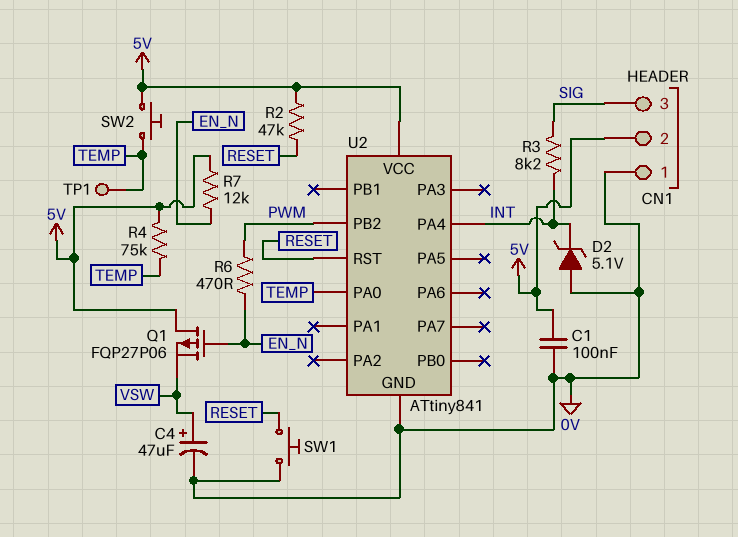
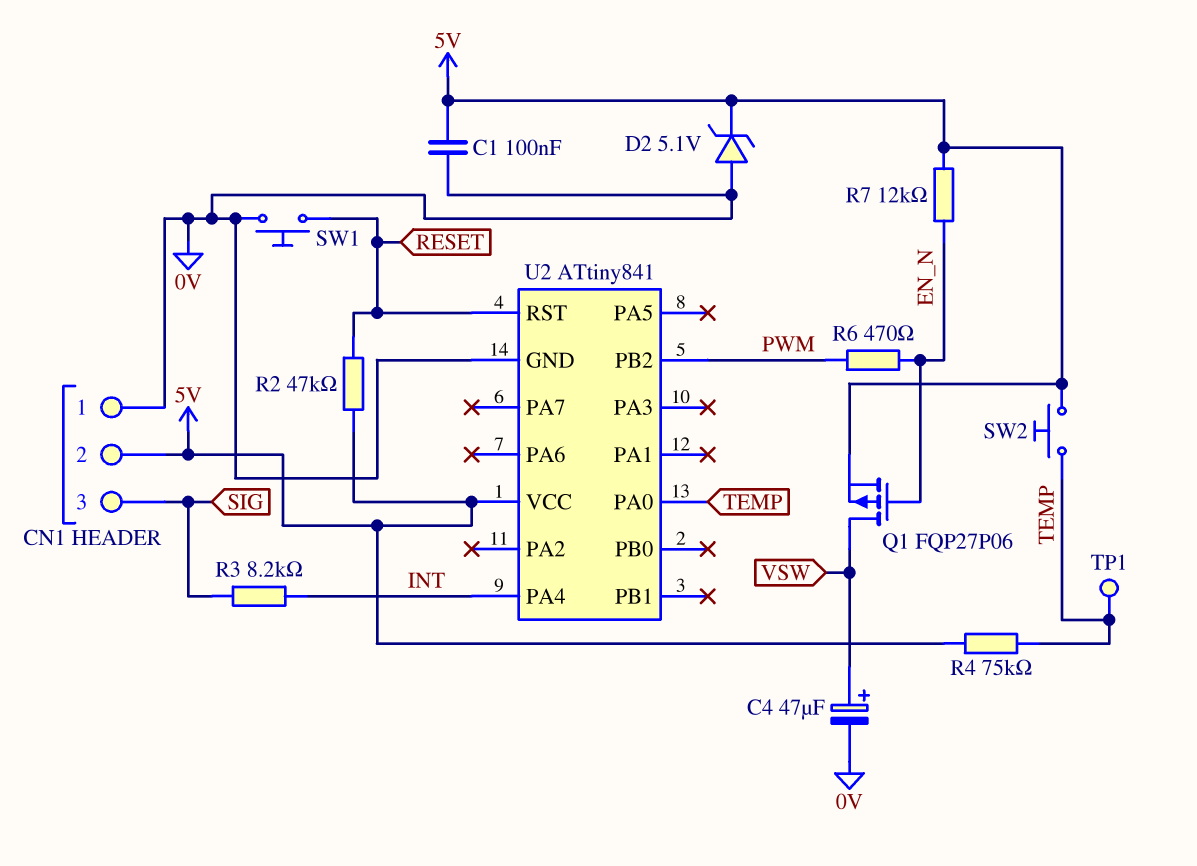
D2: zener 5.1V (A 0V, K INT) -> zener 5.1V (A 0V, K 5V)
Q1: PMOS FQP27P06 (G EN_N, D 5V, S VSW) -> PMOS FQP27P06 (G EN_N, D VSW, S 5V)

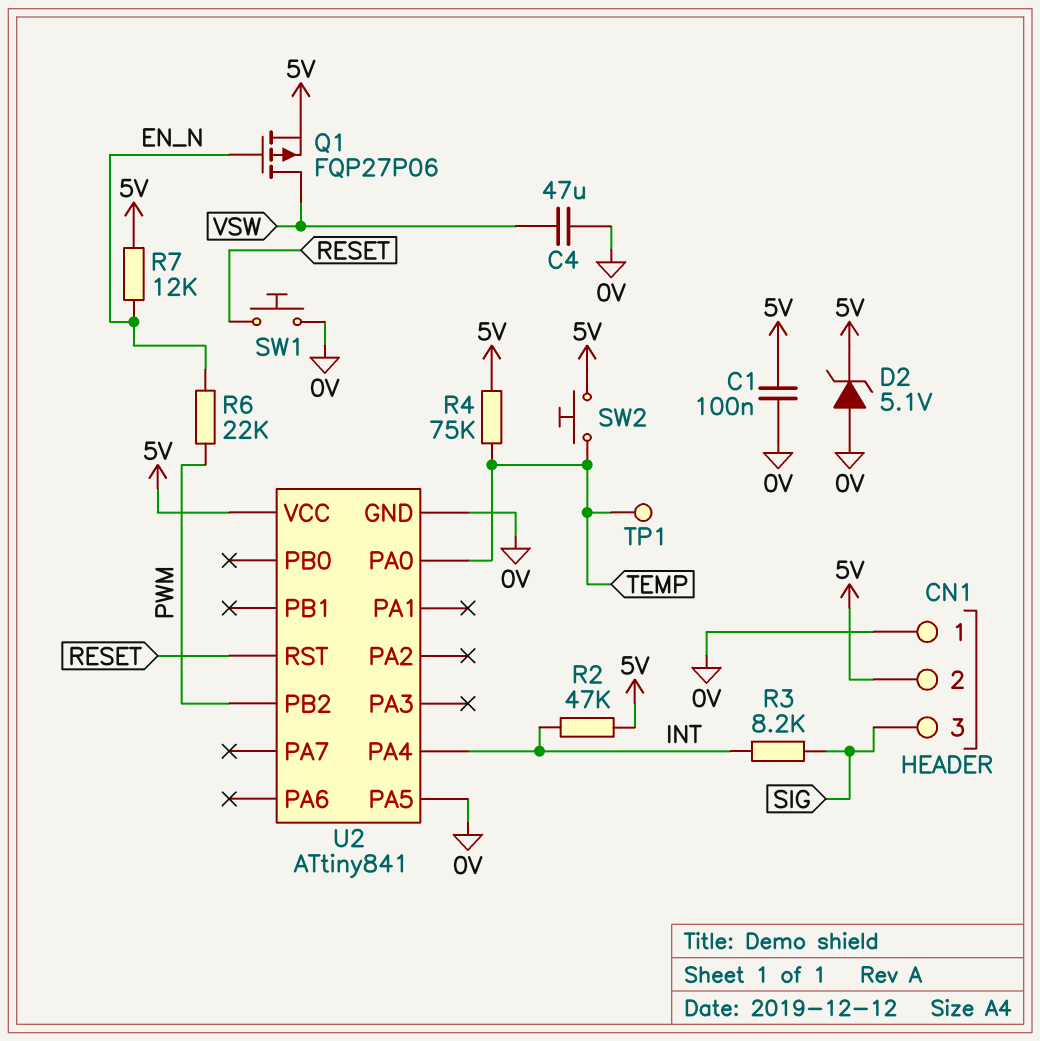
C4: 47uF (plus VSW, minus 0V) -> 47uF (0V, VSW)
R2: 47k (5V, RESET) -> 47k (5V, INT)
R6: 470 (EN_N, PWM) -> 22k (EN_N, PWM)
U2 pin PA5: none -> 0V

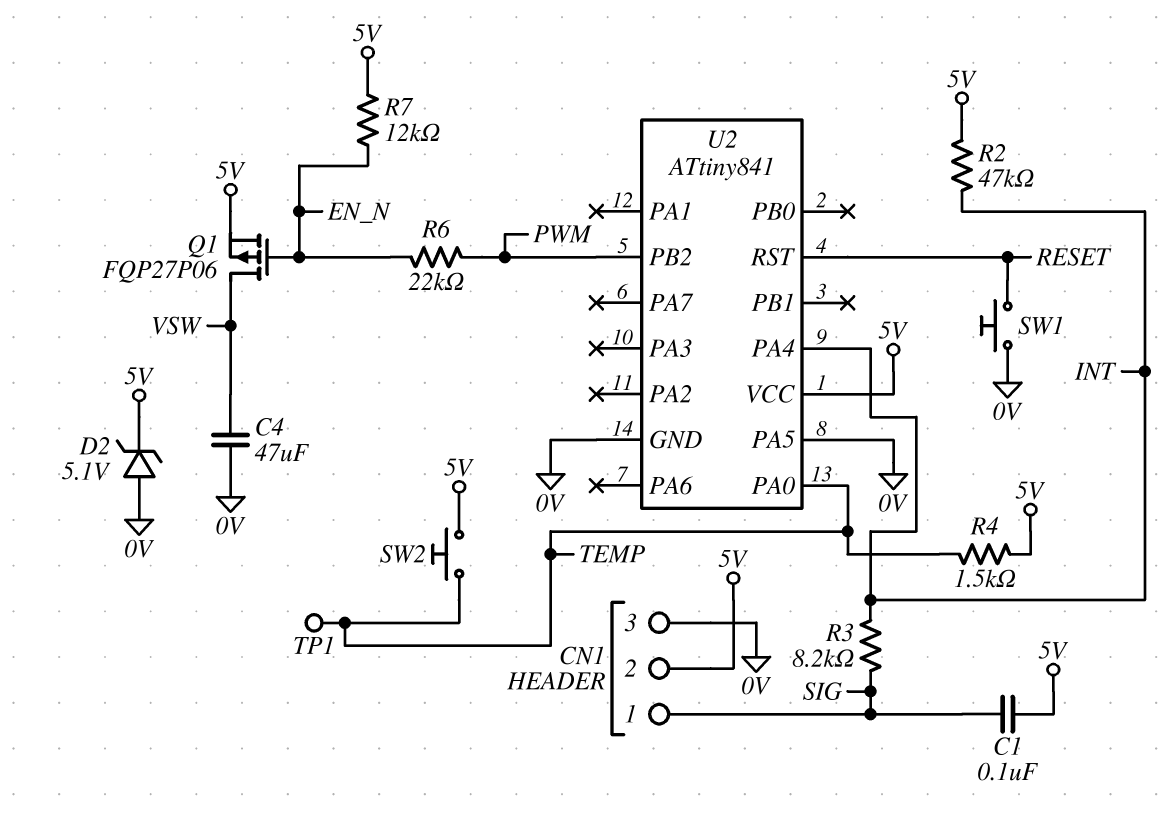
C1: 100nF (0V, 5V) -> 100nF (5V, SIG)
CN1 pin 1: 0V -> SIG
CN1 pin 3: SIG -> 0V
R4: 75k (5V, TEMP) -> 1.5k (5V, TEMP)

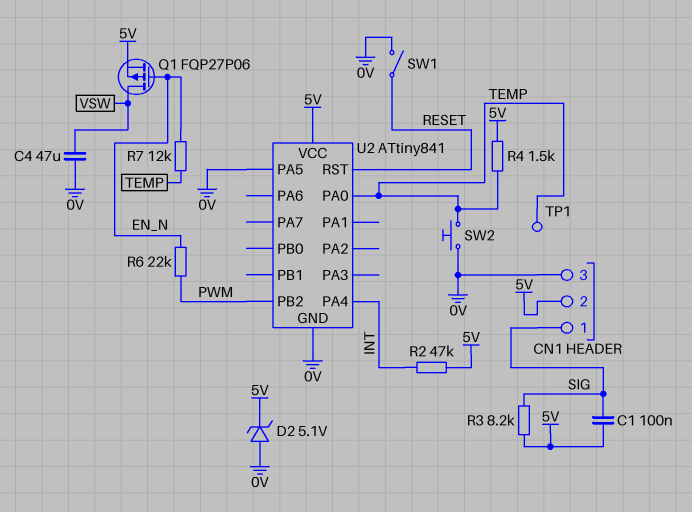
R3: 8.2k (INT, SIG) -> 8.2k (5V, SIG)
R7: 12k (5V, EN_N) -> 12k (EN_N, TEMP)
SW1: button (0V, RESET) -> switch (0V, RESET)
SW2: button (5V, TEMP) -> button (0V, TEMP)

